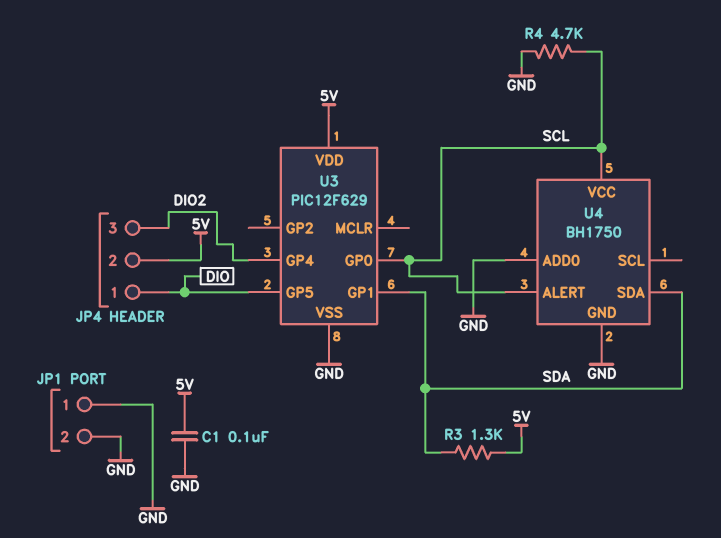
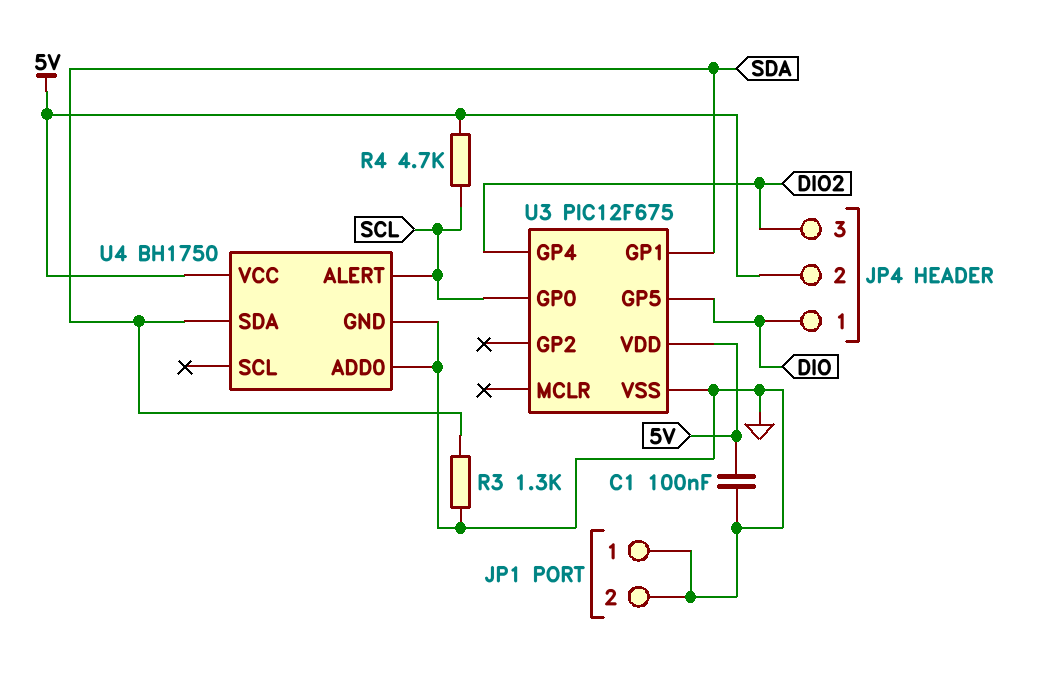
R3: 1.3k (5V, SDA) -> 1.3k (GND, SDA)
R4: 4.7k (GND, SCL) -> 4.7k (5V, SCL)
U3: PIC12F629 -> PIC12F675
U4 pin VCC: SCL -> 5V

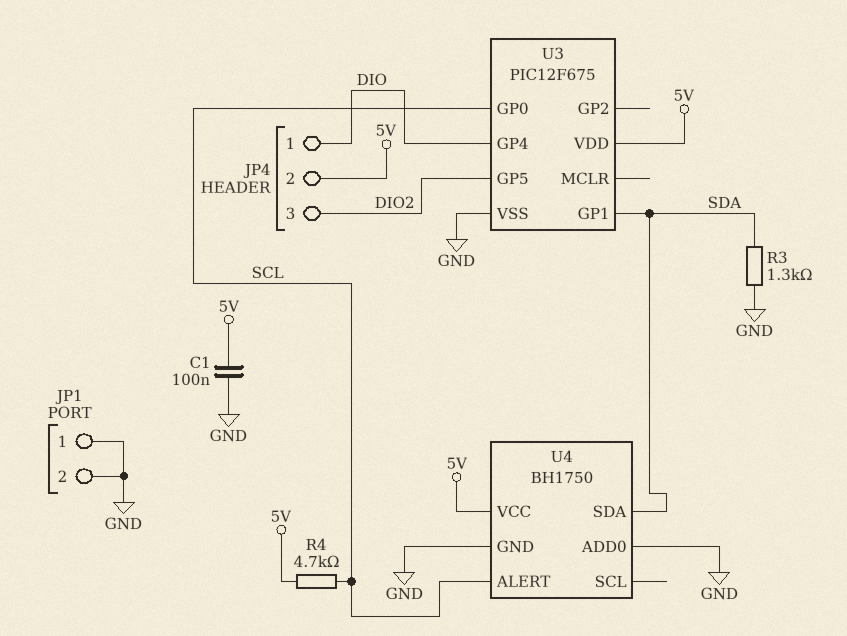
U3 pin GP4: DIO2 -> DIO
U3 pin GP5: DIO -> DIO2

